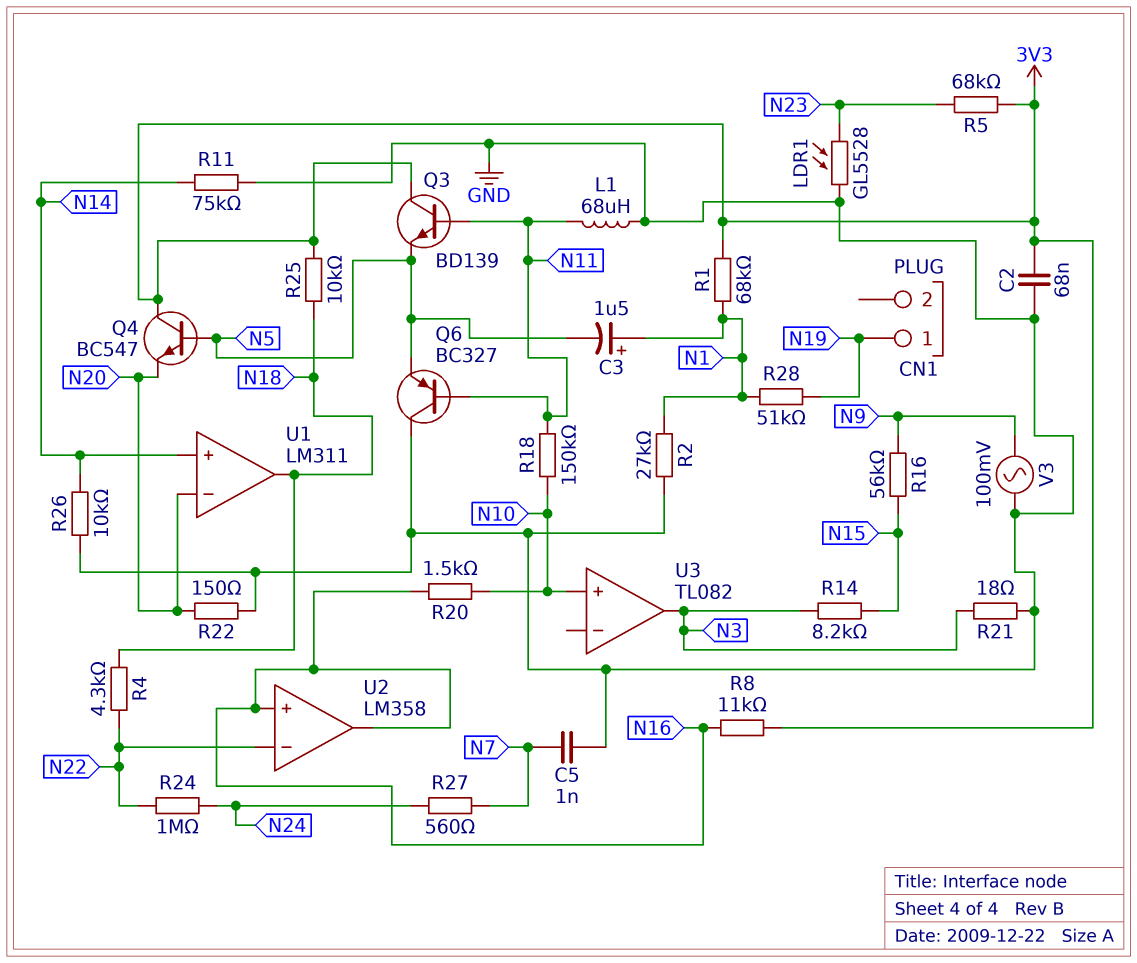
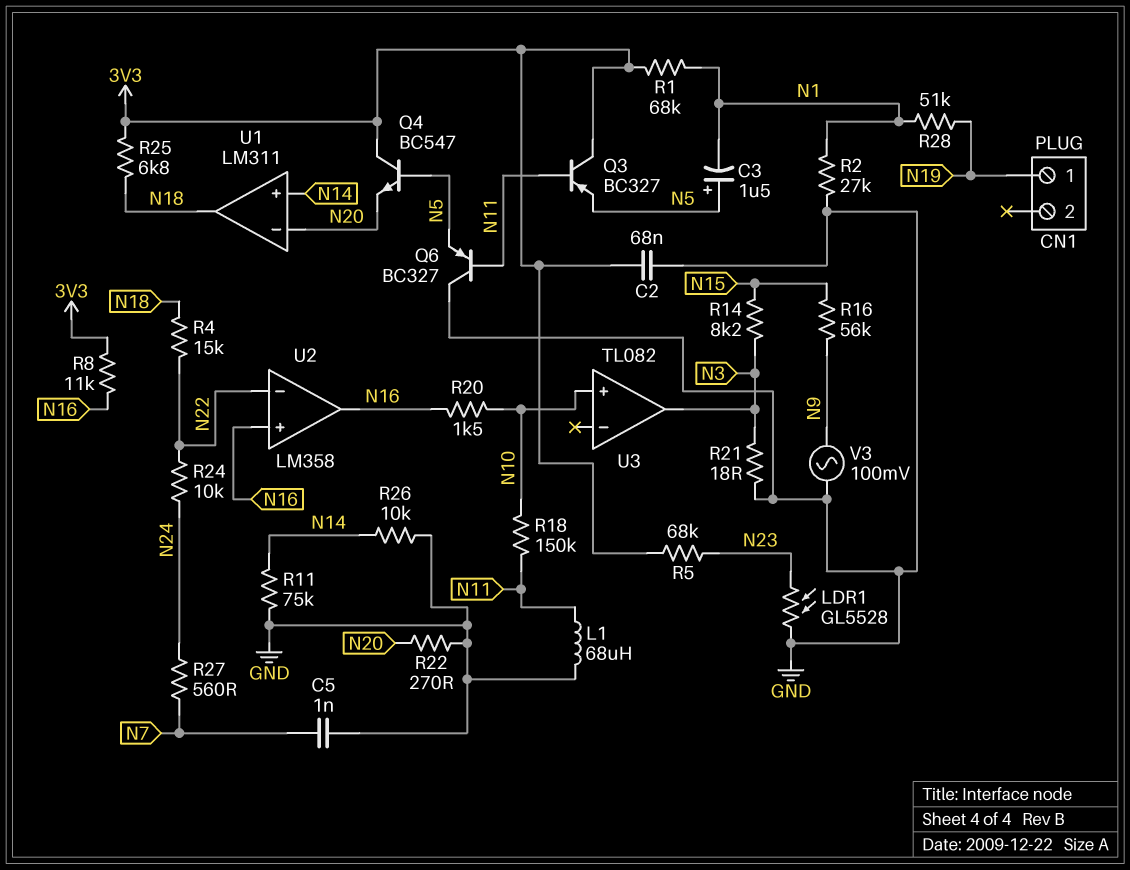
C3: 1.5uF (plus N1, minus N5) -> 1.5uF (plus N5, minus N1)
Q3: NPN BD139 (B N11, C 3V3, E N5) -> PNP BC327 (B N11, C 3V3, E N5)
R4: 4.3k (N18, N22) -> 15k (N18, N22)
R22: 150 (GND, N20) -> 270 (GND, N20)
R24: 1M (N22, N24) -> 10k (N22, N24)
R25: 10k (3V3, N18) -> 6.8k (3V3, N18)

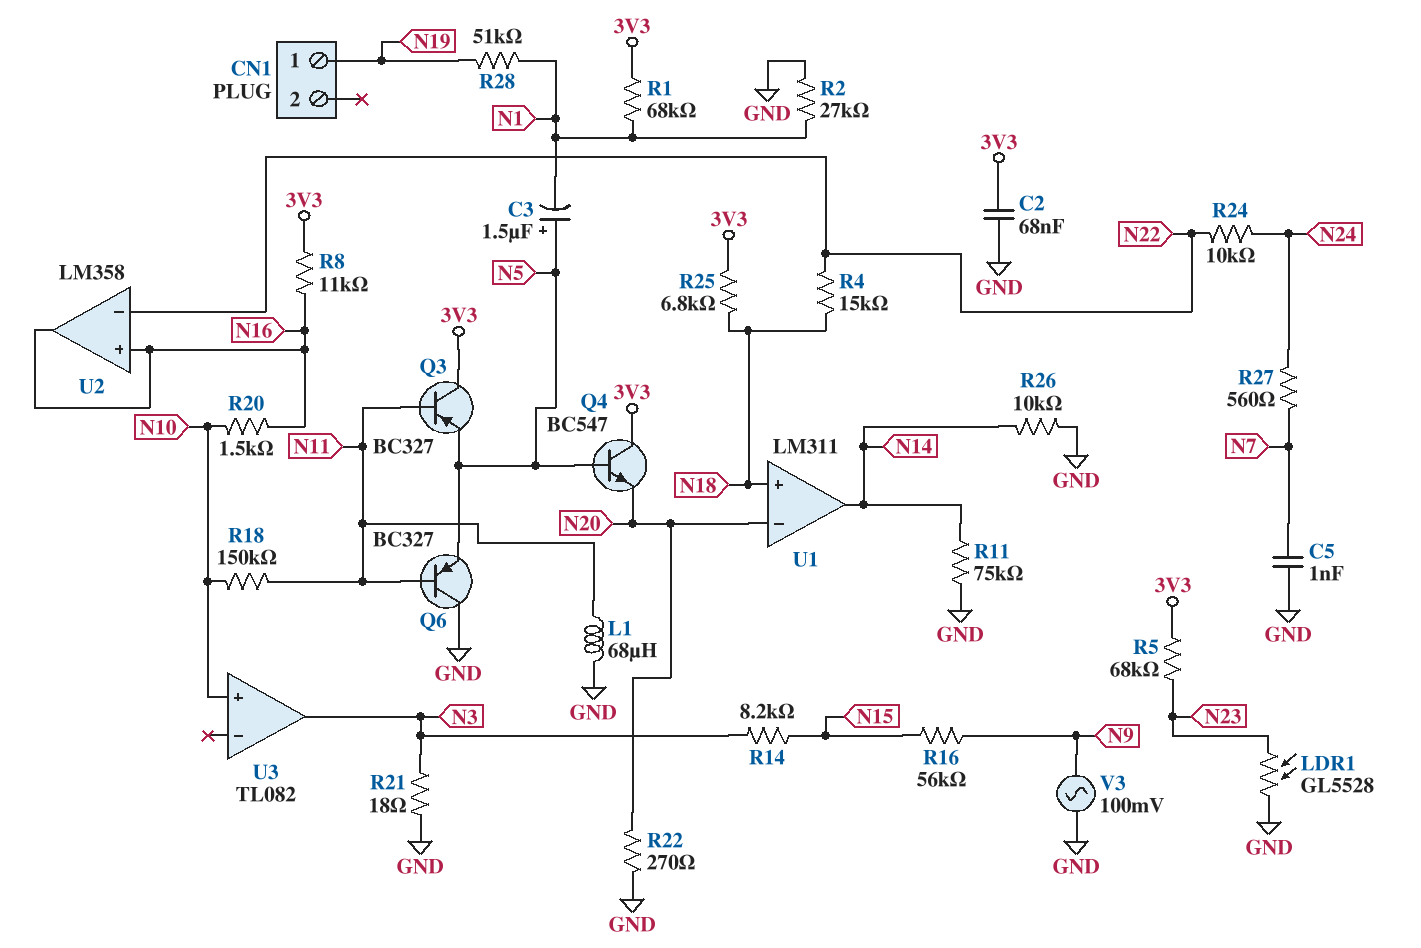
U1 pin in+: N14 -> N18
U1 pin out: N18 -> N14

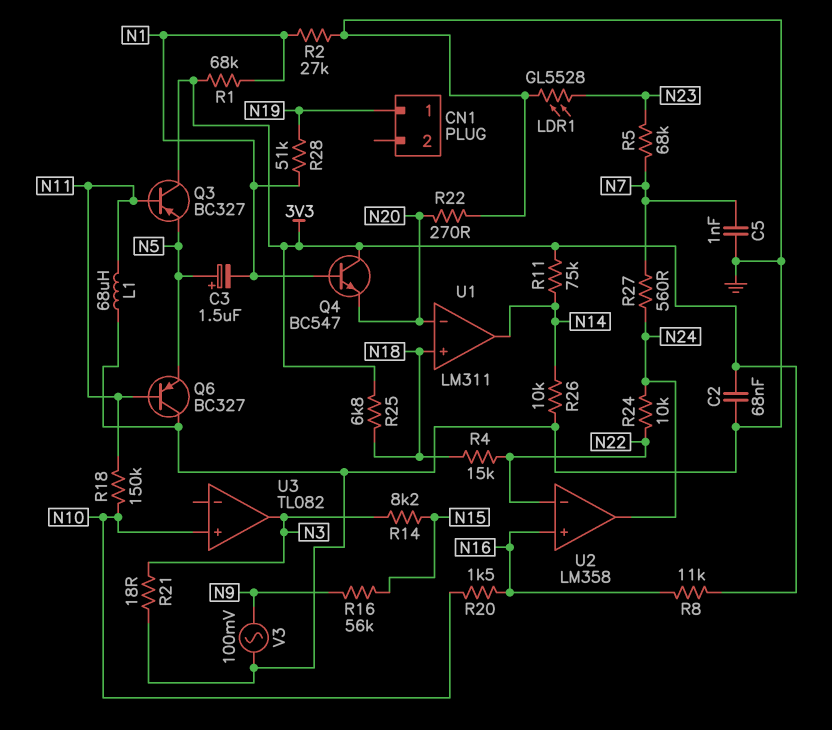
Q4: NPN BC547 (B N5, C 3V3, E N20) -> NPN BC547 (B N1, C 3V3, E N20)
R5: 68k (3V3, N23) -> 68k (N7, N23)
R11: 75k (GND, N14) -> 75k (3V3, N14)
U2 pin out: N16 -> N24

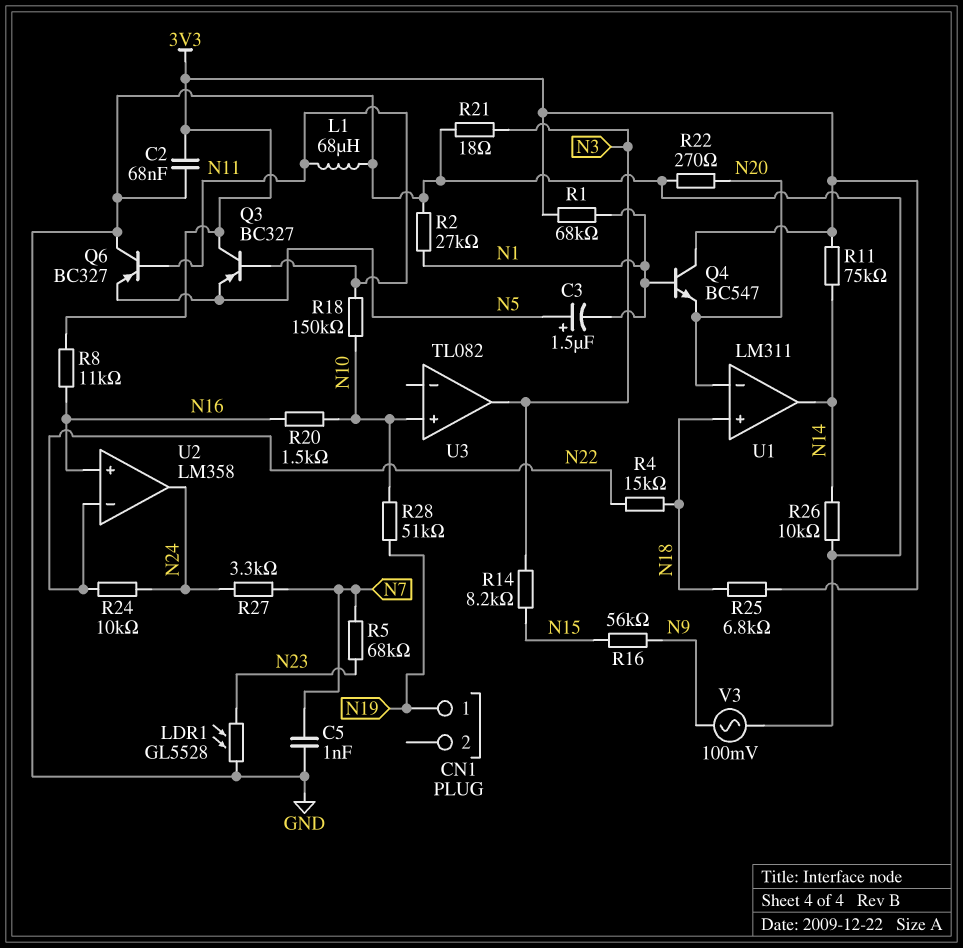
R27: 560 (N7, N24) -> 3.3k (N7, N24)
R28: 51k (N1, N19) -> 51k (N10, N19)

